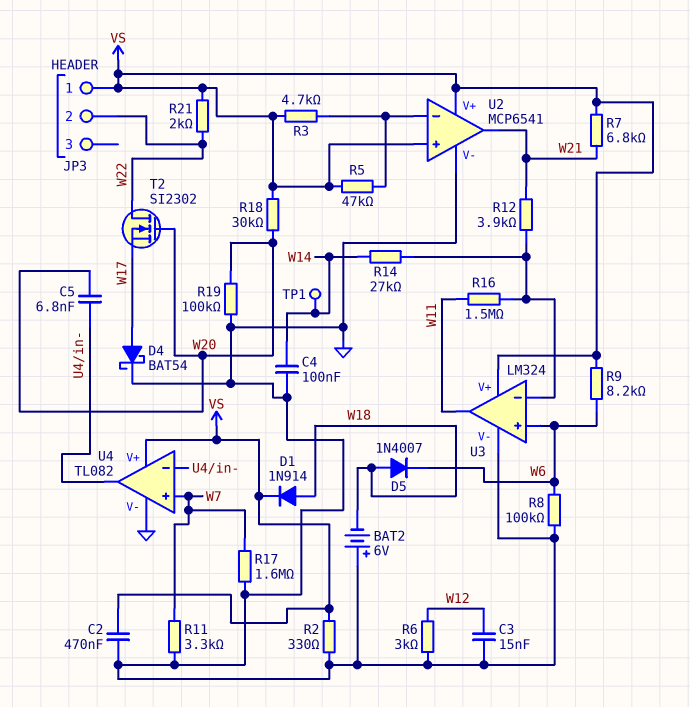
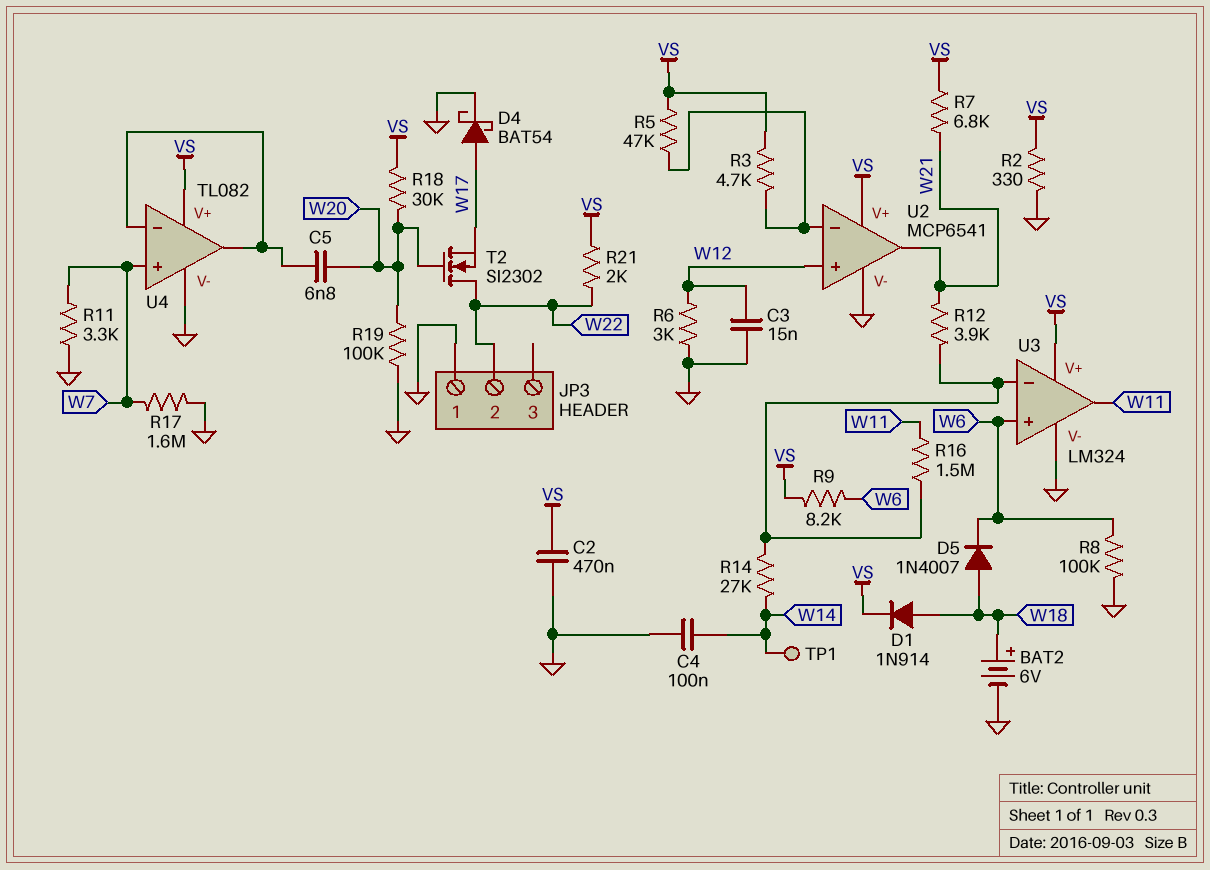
BAT2: 6V (plus GND, minus W18) -> 6V (plus W18, minus GND)
JP3 pin 1: VS -> GND
U2 pin in+: VS -> W12

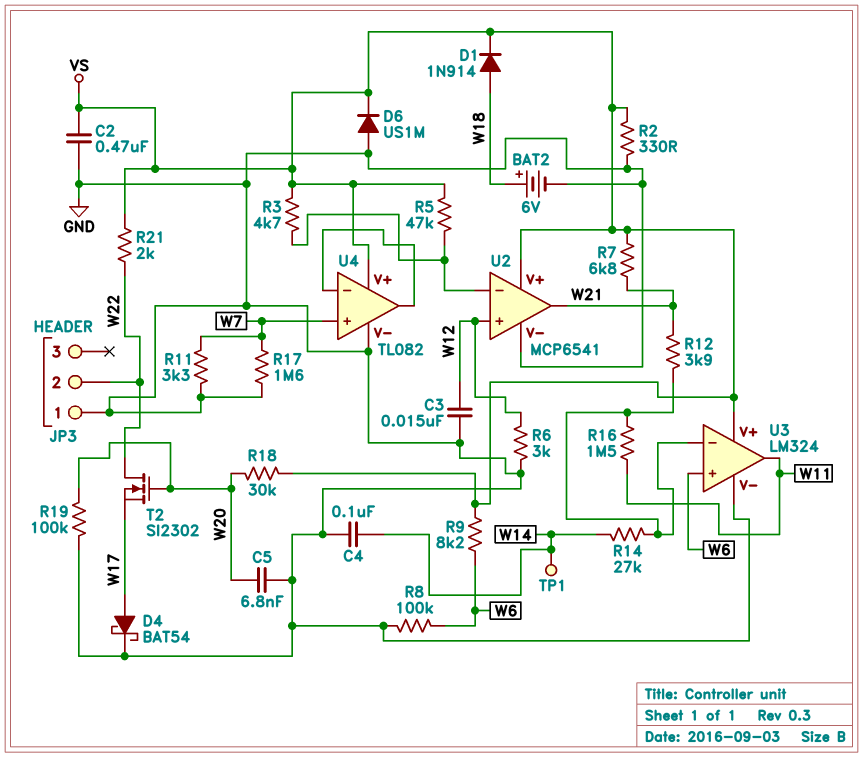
C5: 6.8nF (U4/in-, W20) -> 6.8nF (GND, W20)
D5: diode 1N4007 (A W18, K W6) -> none
D6: none -> diode US1M (A GND, K VS)

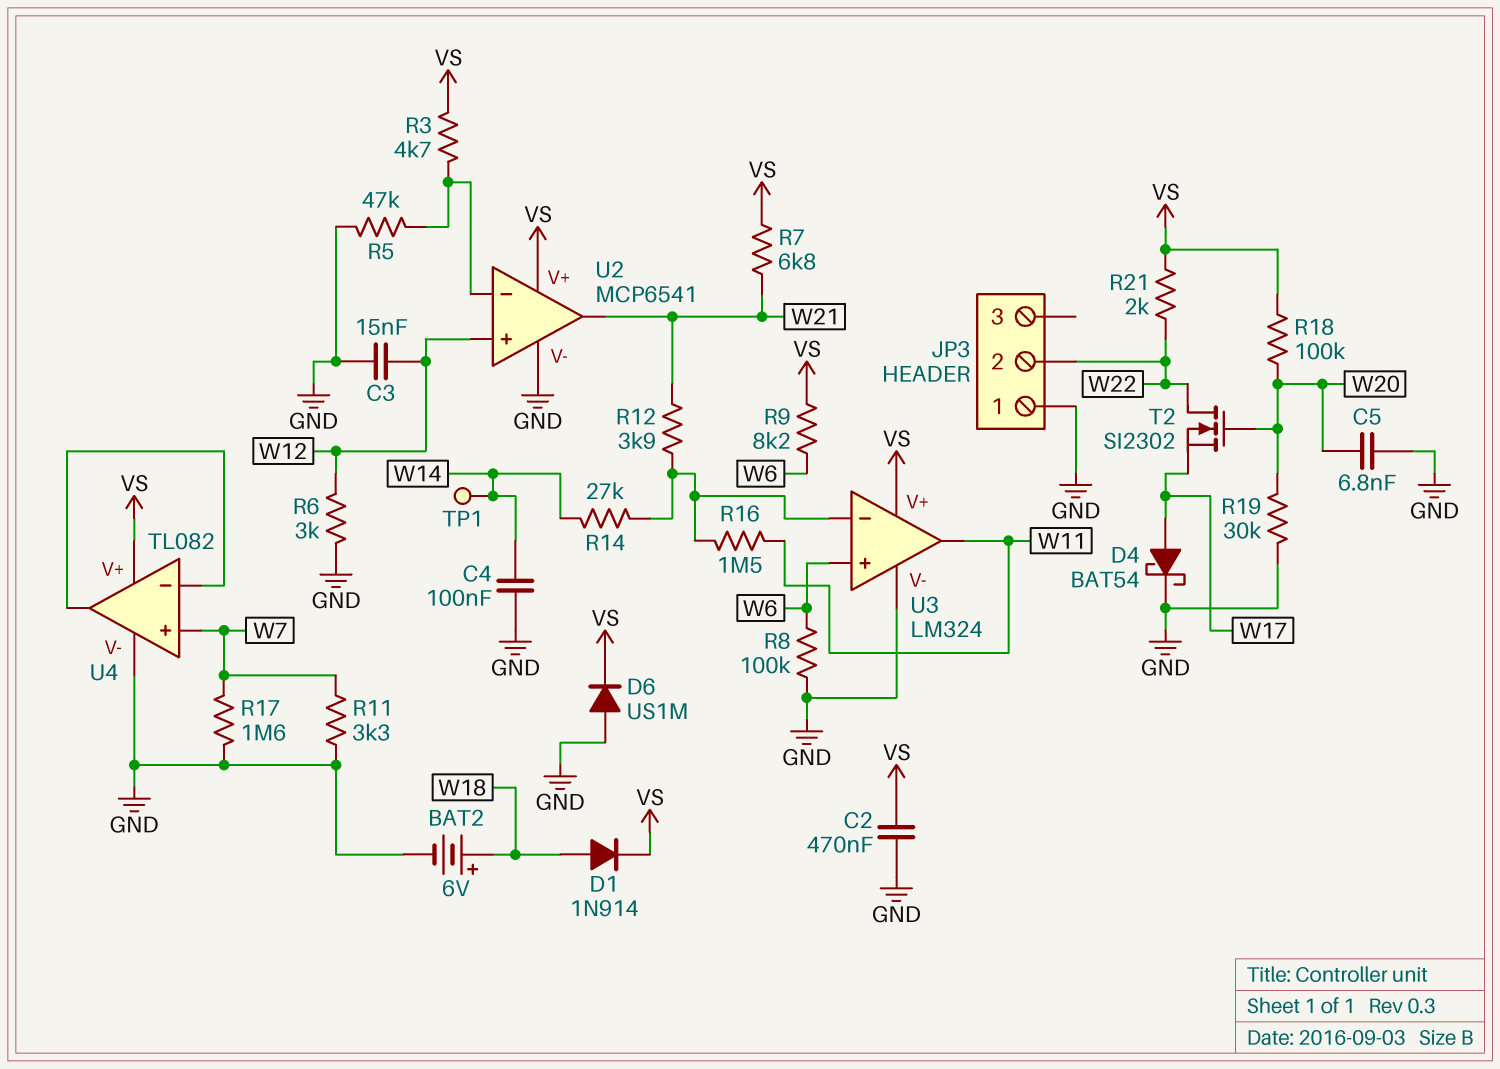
R2: 330 (GND, VS) -> none
R5: 47k (U2/in-, VS) -> 47k (GND, U2/in-)
R18: 30k (VS, W20) -> 100k (VS, W20)
R19: 100k (GND, W20) -> 30k (GND, W20)

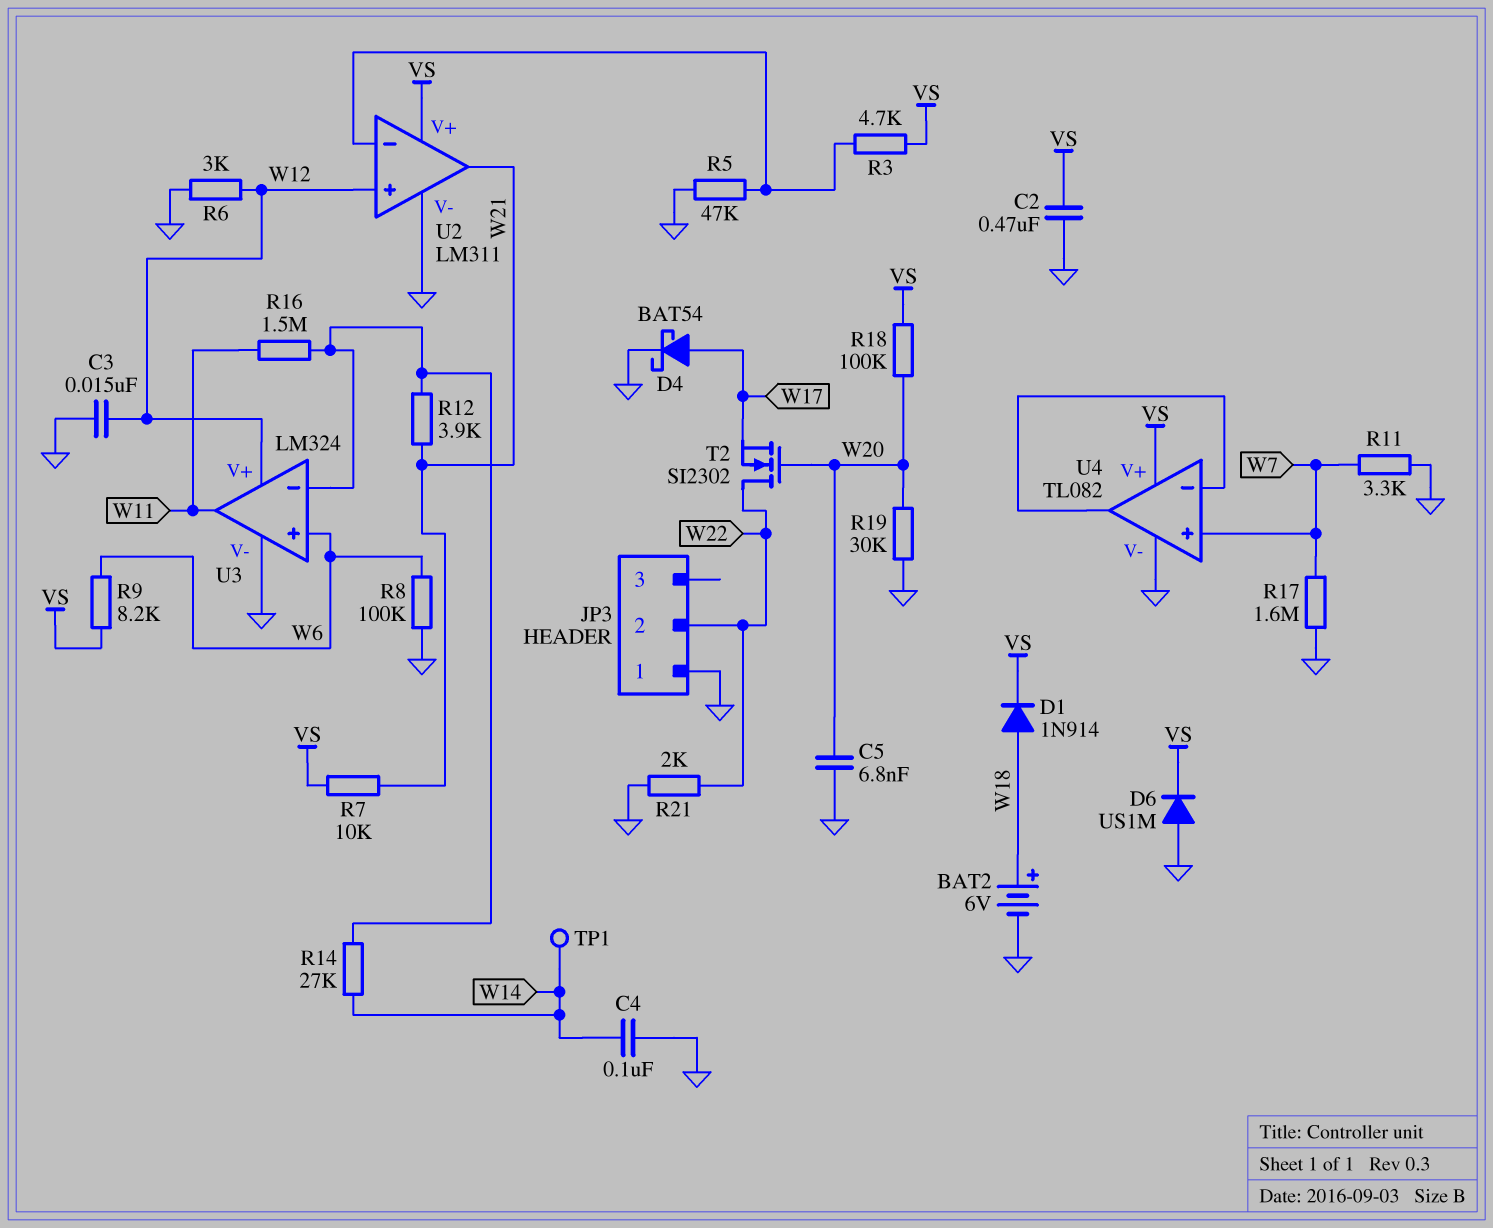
R7: 6.8k (VS, W21) -> 10k (VS, W21)
R21: 2k (VS, W22) -> 2k (GND, W22)
U2: MCP6541 -> LM311
U3 pin V+: VS -> W12

